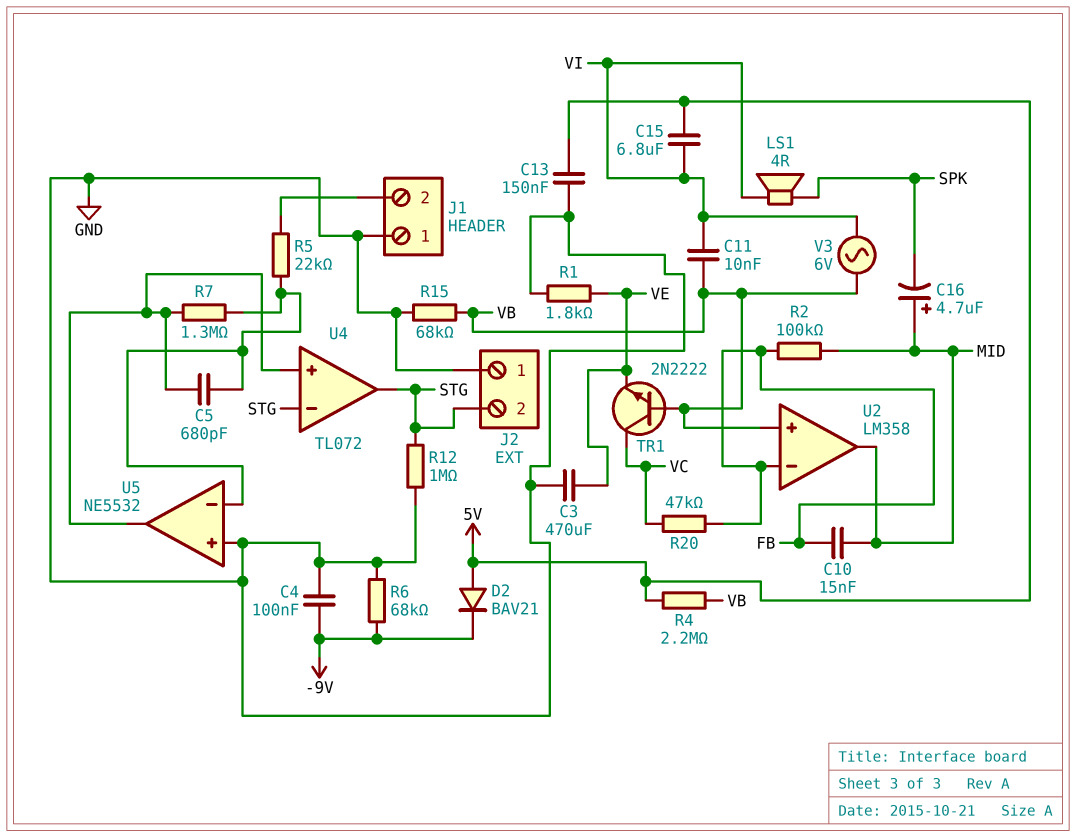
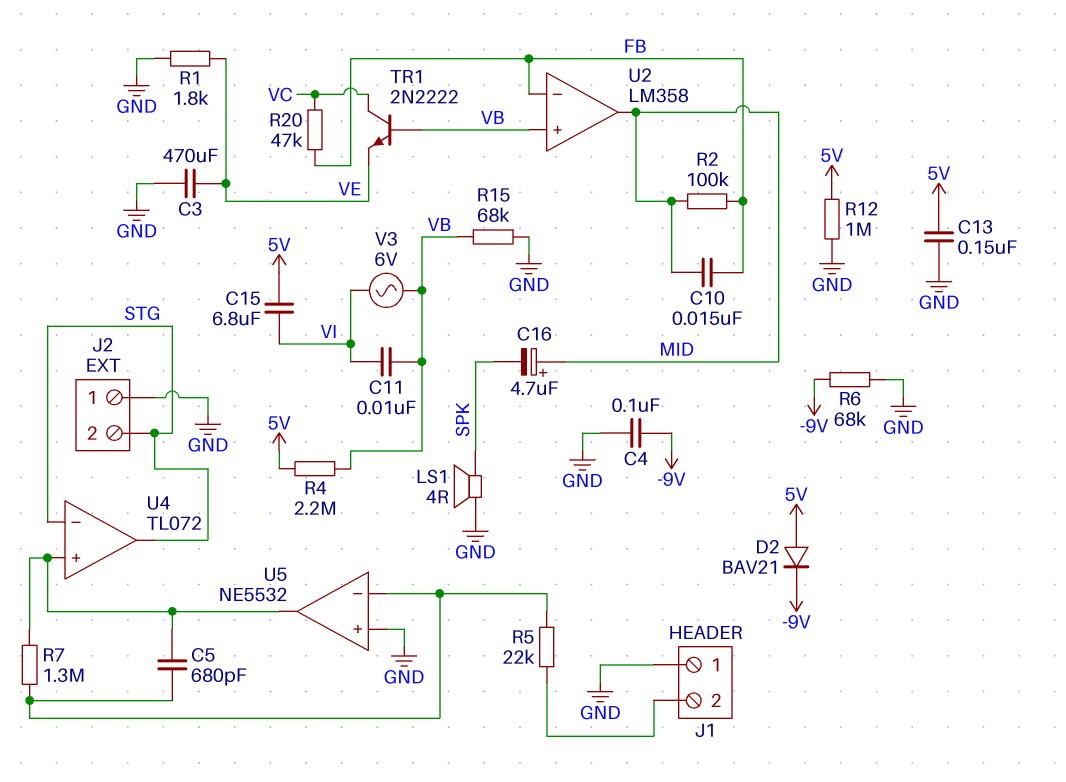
LS1: speaker 4R (SPK, VI) -> speaker 4R (GND, SPK)
R12: 1M (GND, STG) -> 1M (5V, GND)

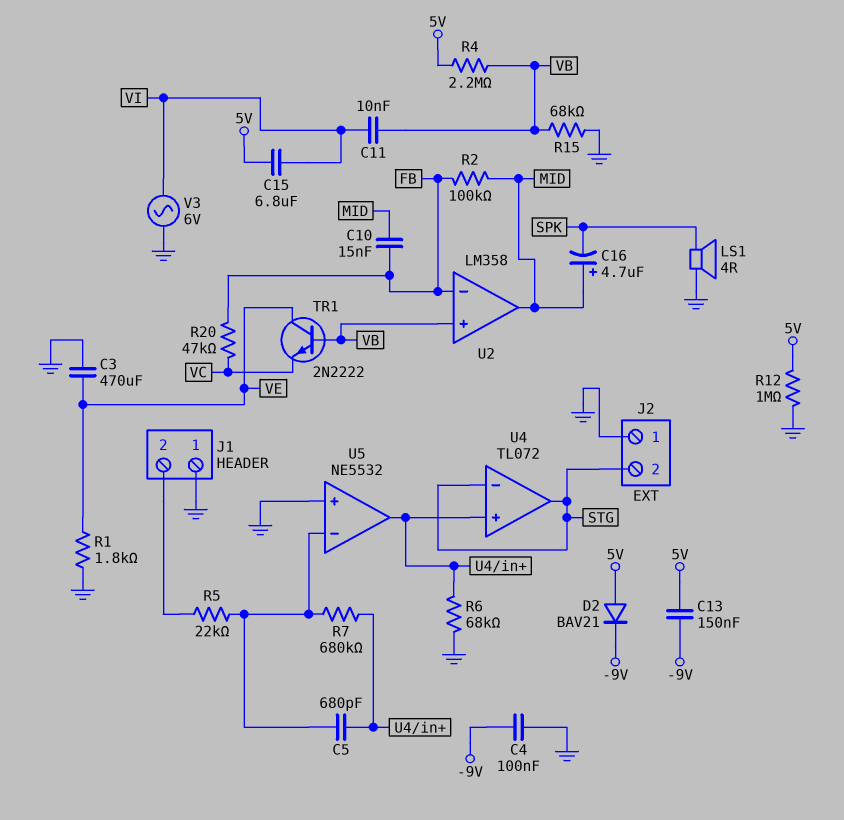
C13: 150nF (5V, GND) -> 150nF (-9V, 5V)
R6: 68k (-9V, GND) -> 68k (GND, U4/in+)
R7: 1.3M (U4/in+, U5/in-) -> 680k (U4/in+, U5/in-)
TR1: NPN 2N2222 (B VB, C VC, E VE) -> NPN 2N2222 (B VB, C VE, E VC)
V3: AC 6V (VB, VI) -> AC 6V (GND, VI)

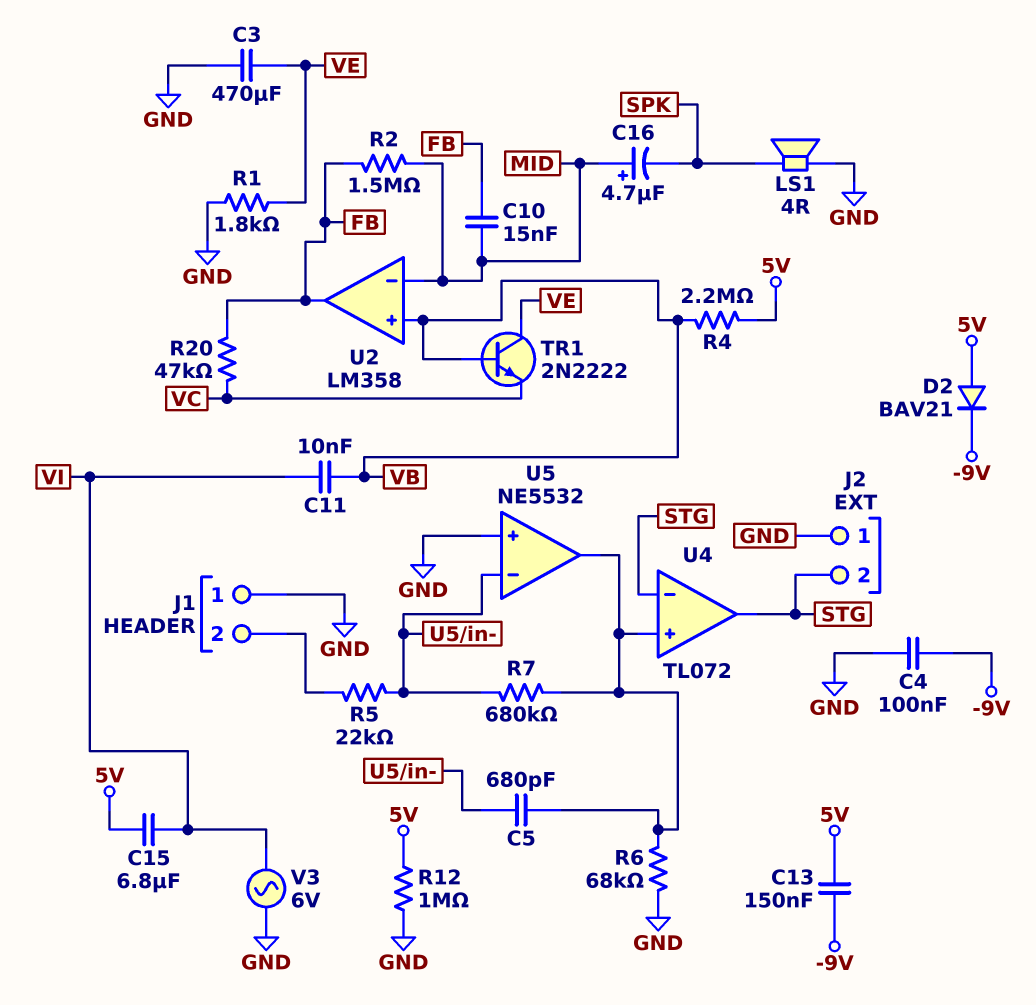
R2: 100k (FB, MID) -> 1.5M (FB, MID)
R15: 68k (GND, VB) -> none
U2 pin in-: FB -> MID
U2 pin out: MID -> FB

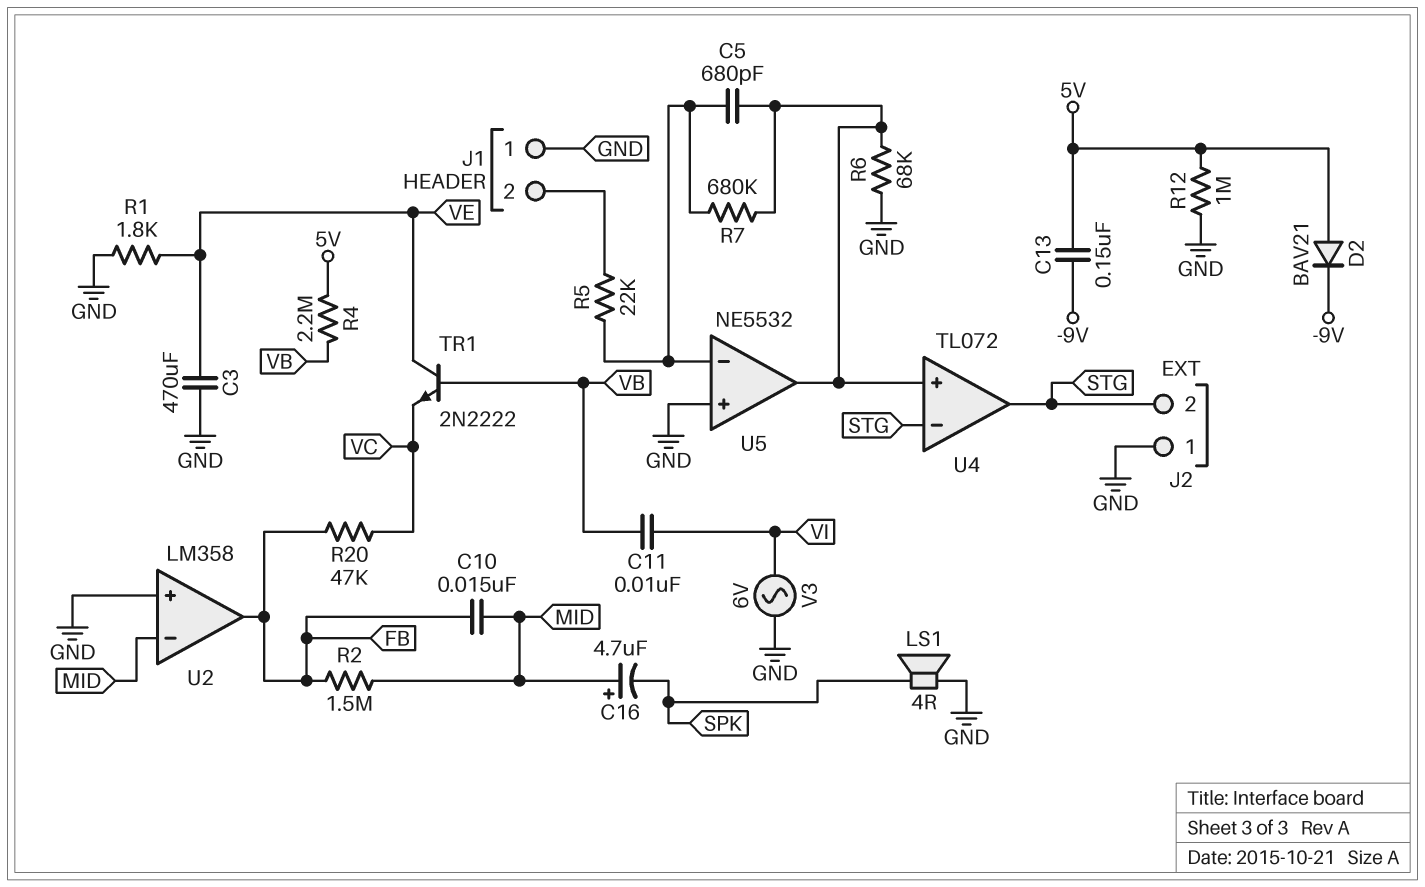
C4: 100nF (-9V, GND) -> none
C15: 6.8uF (5V, VI) -> none
U2 pin in+: VB -> GND

